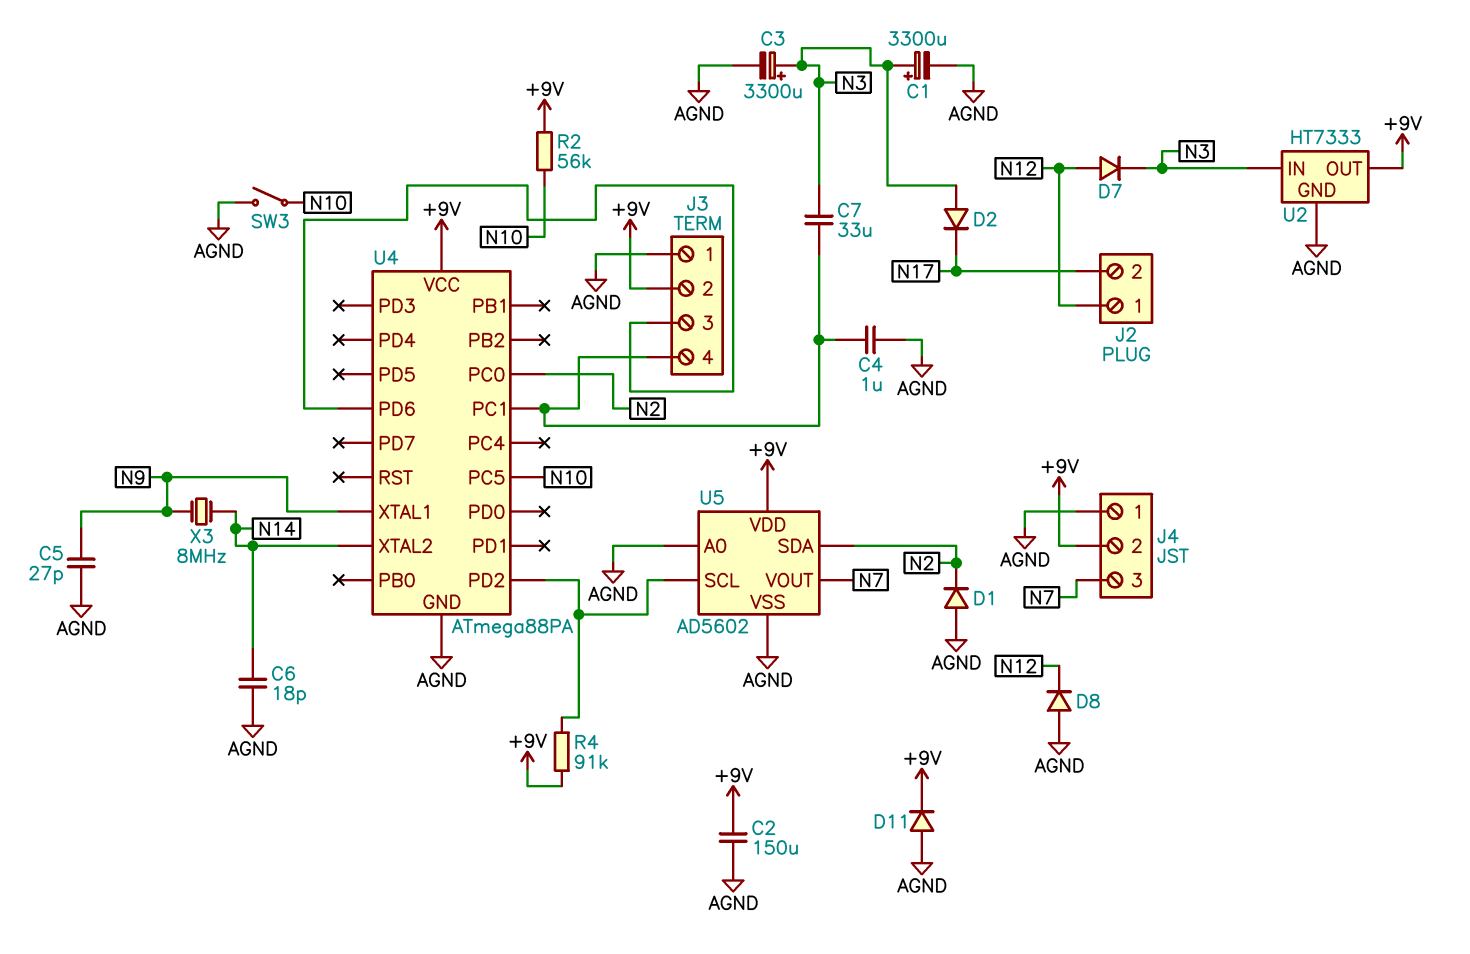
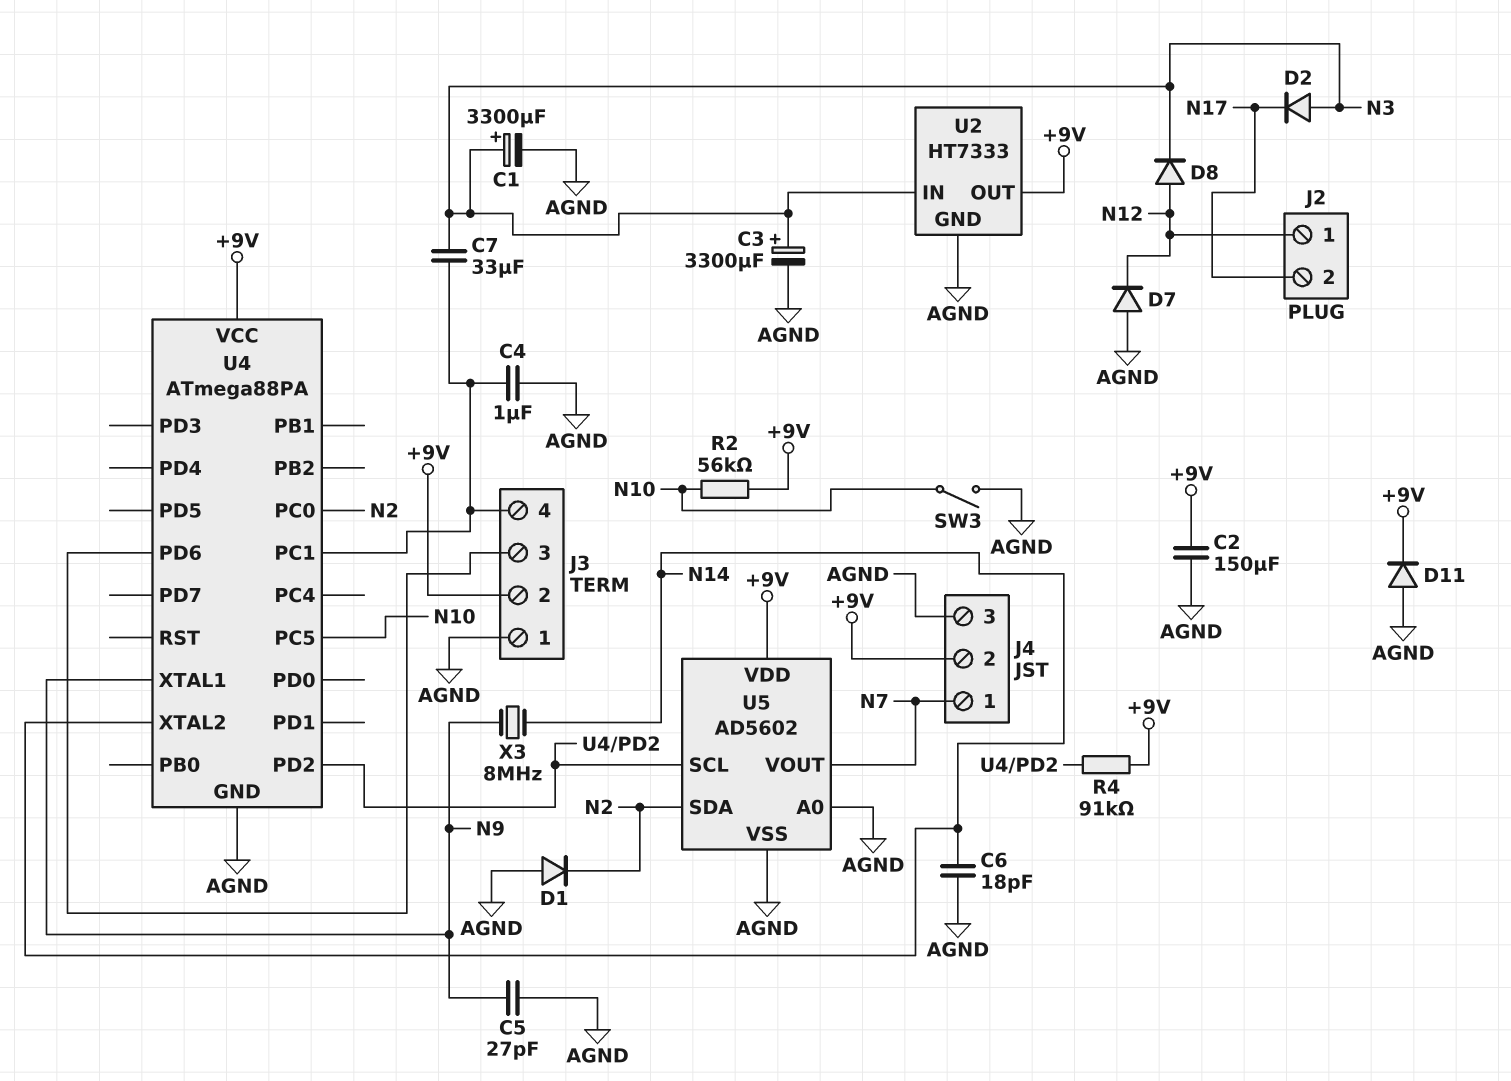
D7: diode (A N12, K N3) -> diode (A AGND, K N12)
D8: diode (A AGND, K N12) -> diode (A N12, K N3)
J4 pin 1: AGND -> N7
J4 pin 3: N7 -> AGND

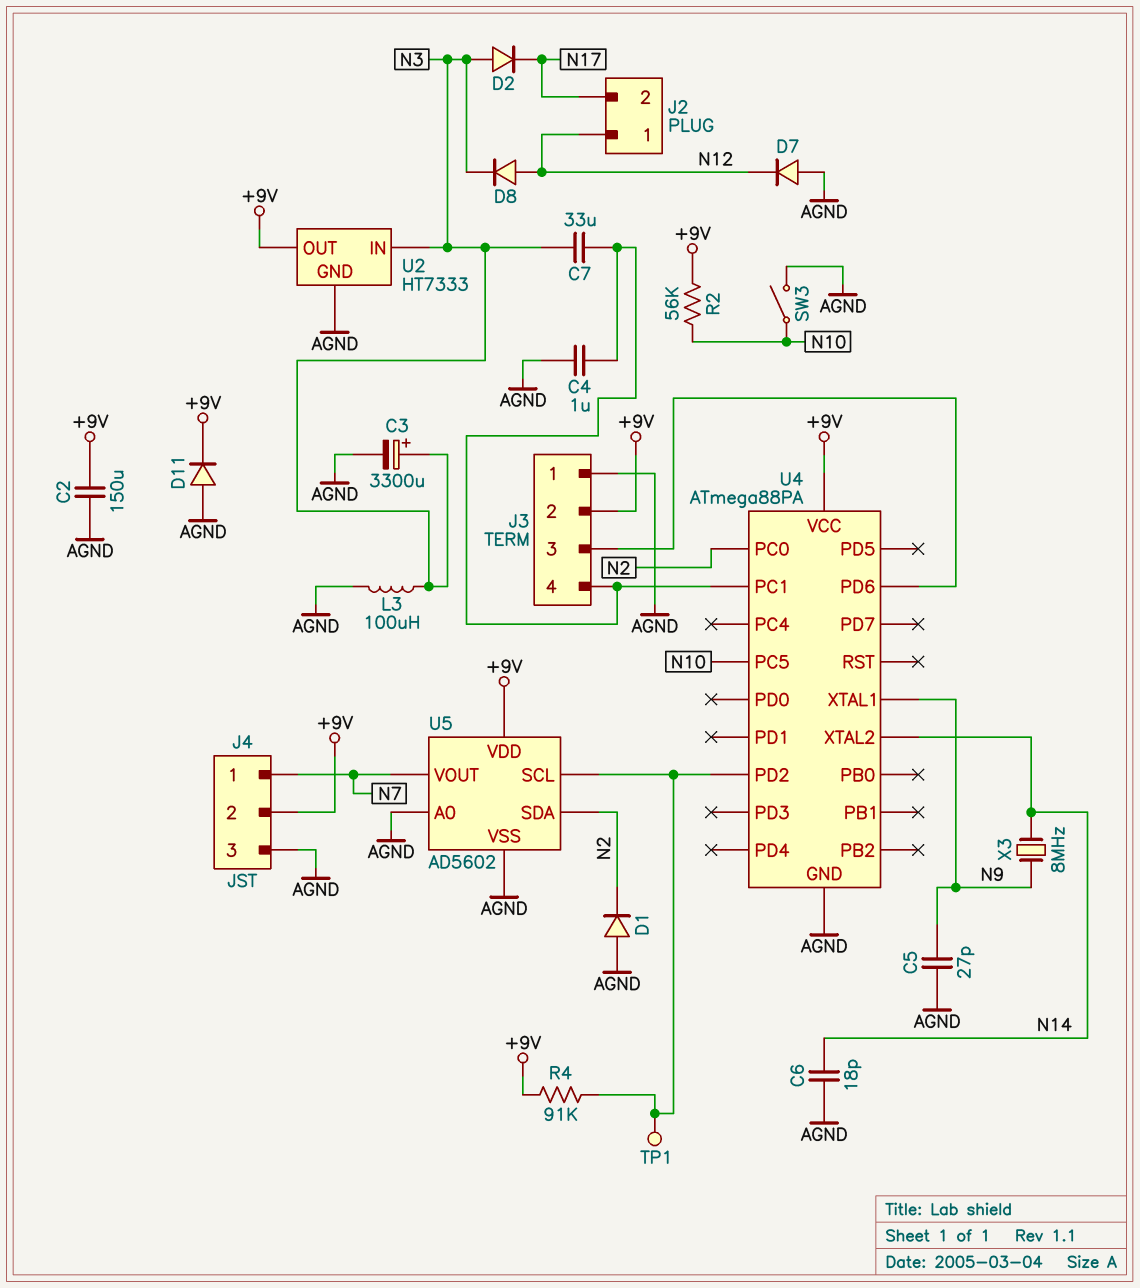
C1: 3300uF (plus N3, minus AGND) -> none
L3: none -> 100uH (AGND, N3)
TP1: none -> test point (U4/PD2)

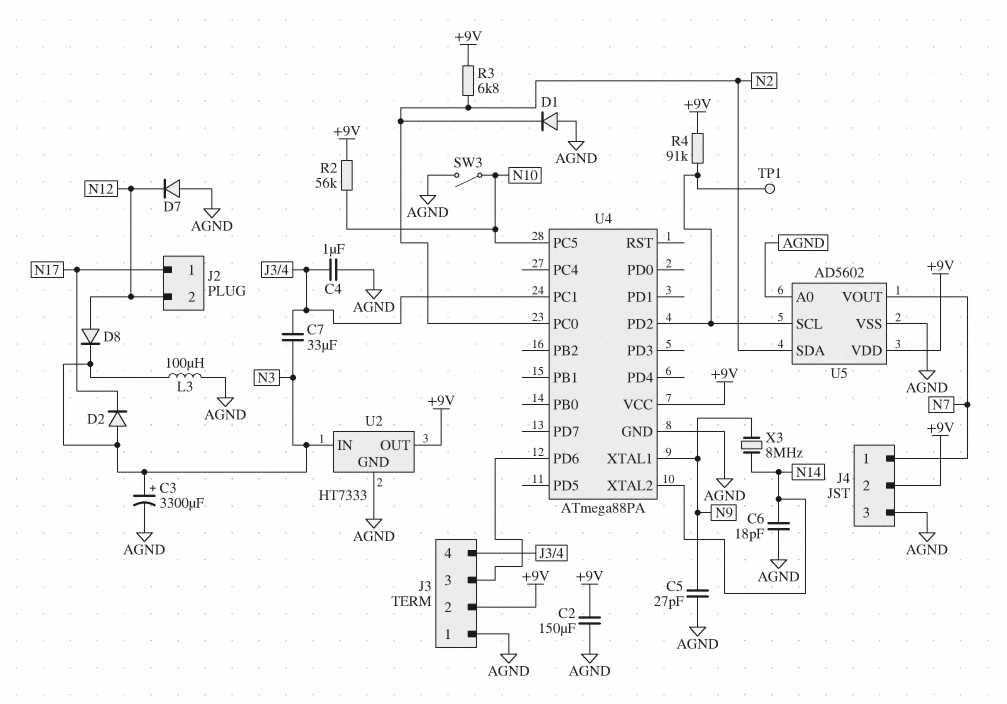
D11: diode (A AGND, K +9V) -> none
J2 pin 1: N12 -> N17
J2 pin 2: N17 -> N12
R3: none -> 6.8k (+9V, N2)

